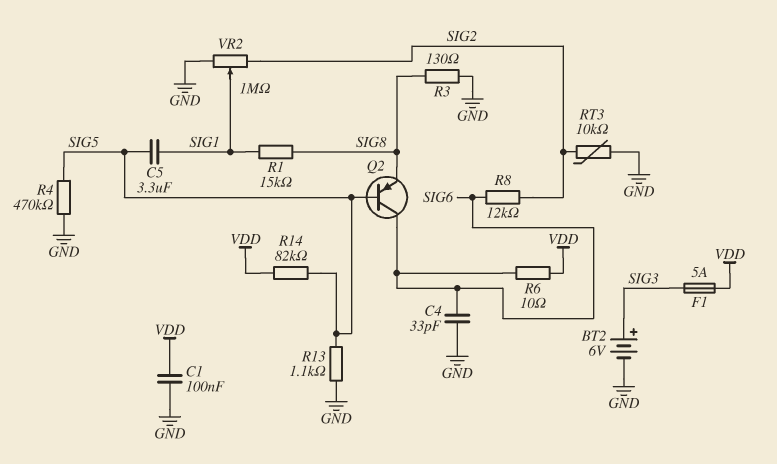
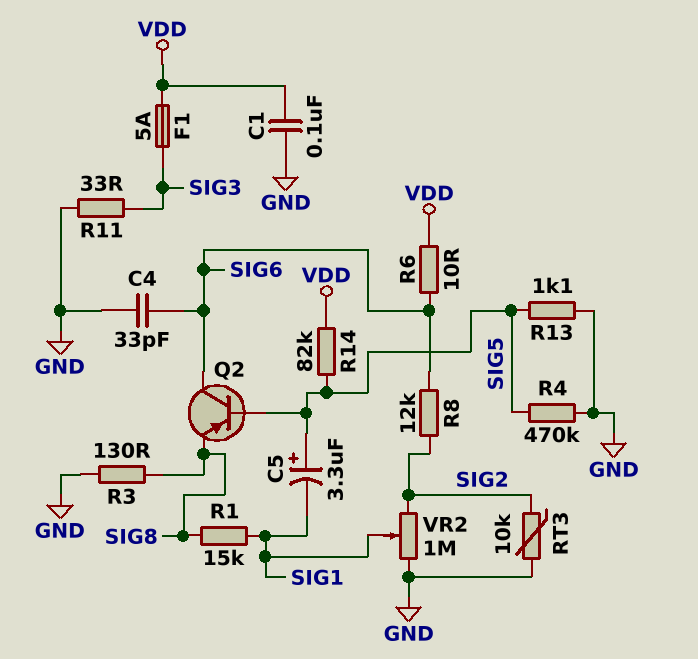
BT2: 6V (plus SIG3, minus GND) -> none
C5: 3.3uF (SIG1, SIG5) -> 3.3uF (plus SIG5, minus SIG1)
R11: none -> 33 (GND, SIG3)

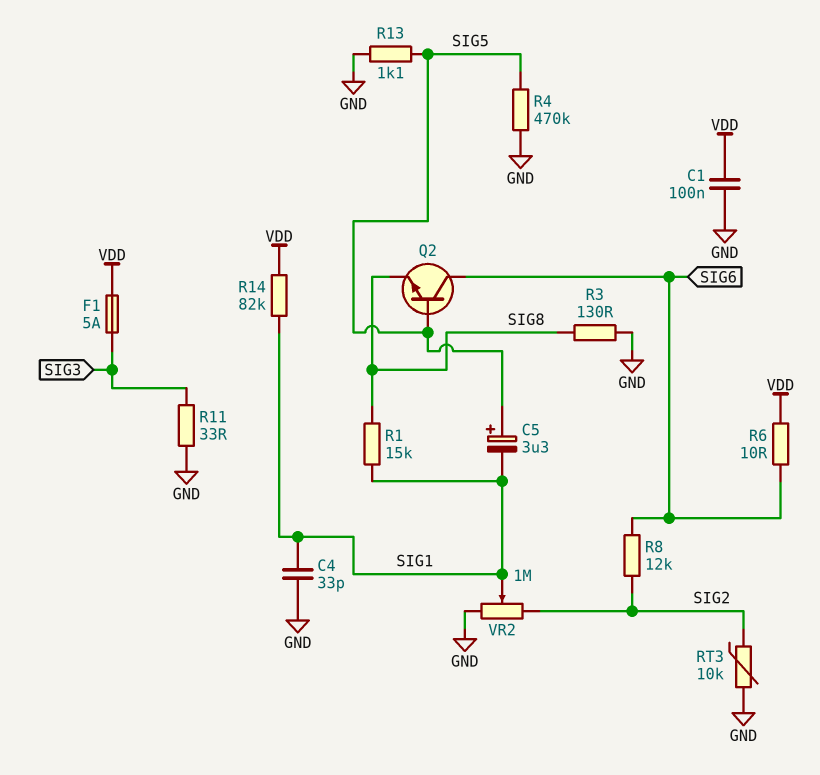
C4: 33pF (GND, SIG6) -> 33pF (GND, SIG1)
Q2: PNP (B SIG5, C SIG6, E SIG8) -> NPN (B SIG5, C SIG6, E SIG8)
R14: 82k (SIG5, VDD) -> 82k (SIG1, VDD)

